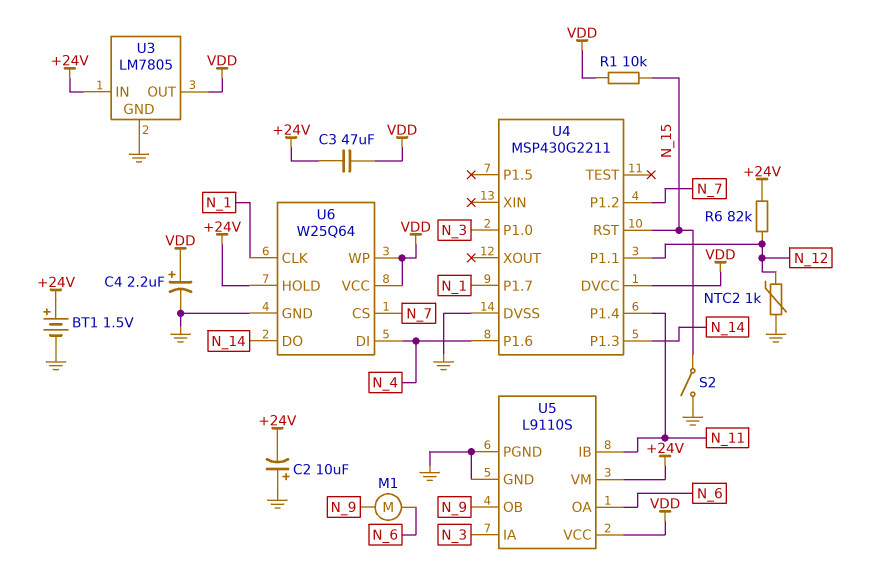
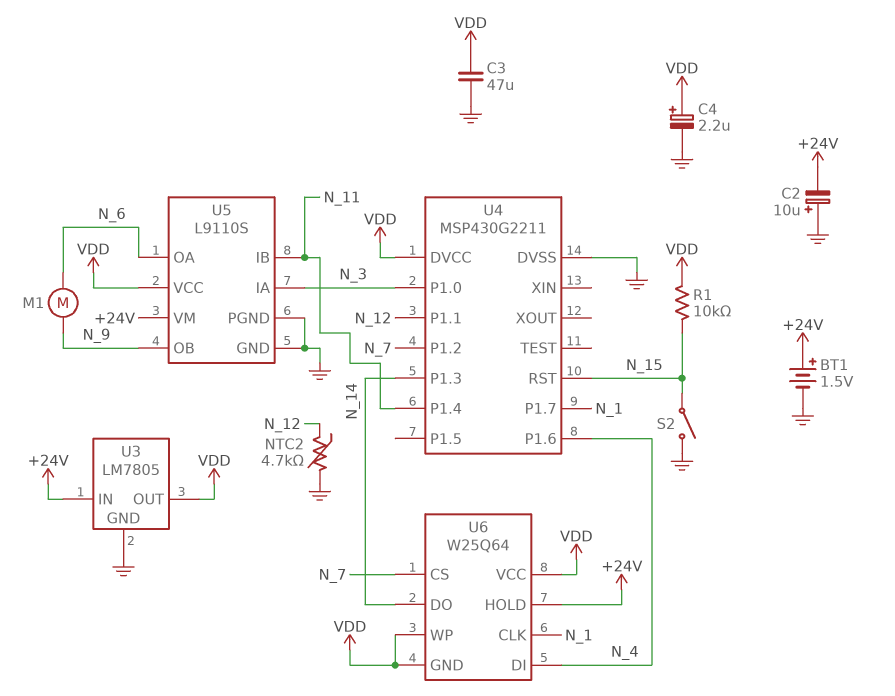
C3: 47uF (+24V, VDD) -> 47uF (GND, VDD)
NTC2: 1k (GND, N_12) -> 4.7k (GND, N_12)
R6: 82k (+24V, N_12) -> none
U6 pin GND: GND -> VDD

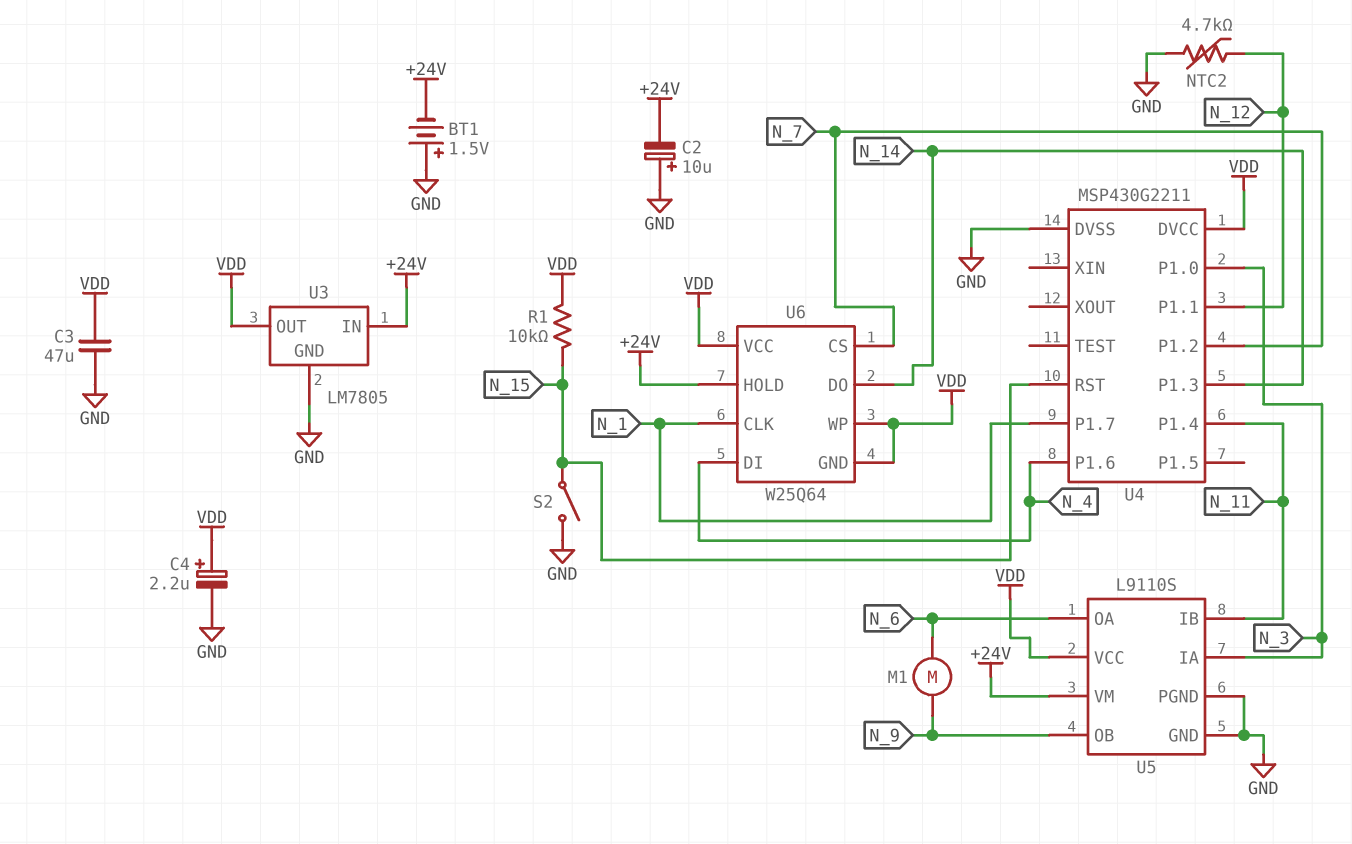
BT1: 1.5V (plus +24V, minus GND) -> 1.5V (plus GND, minus +24V)

